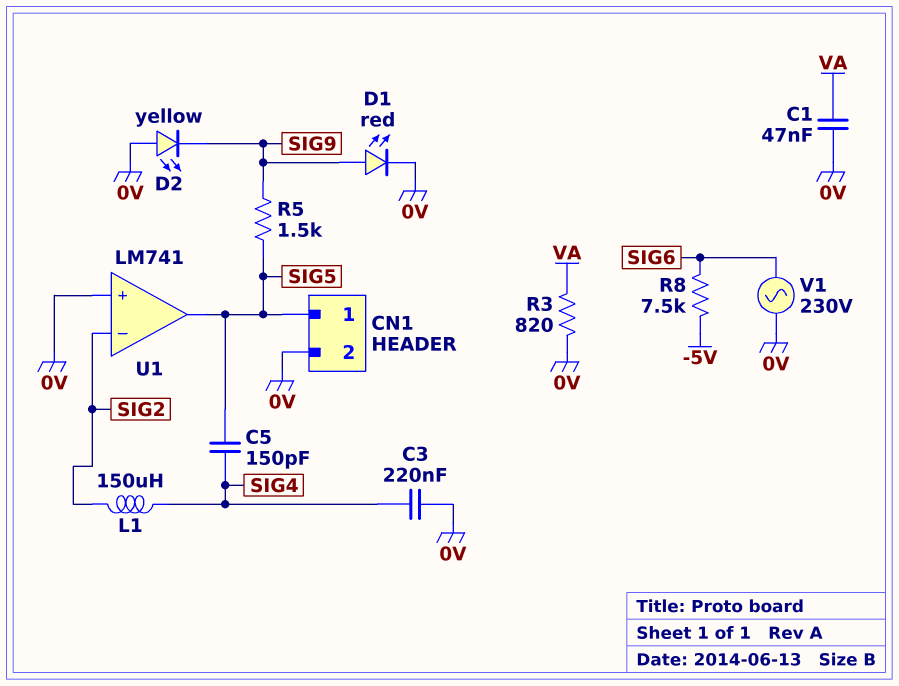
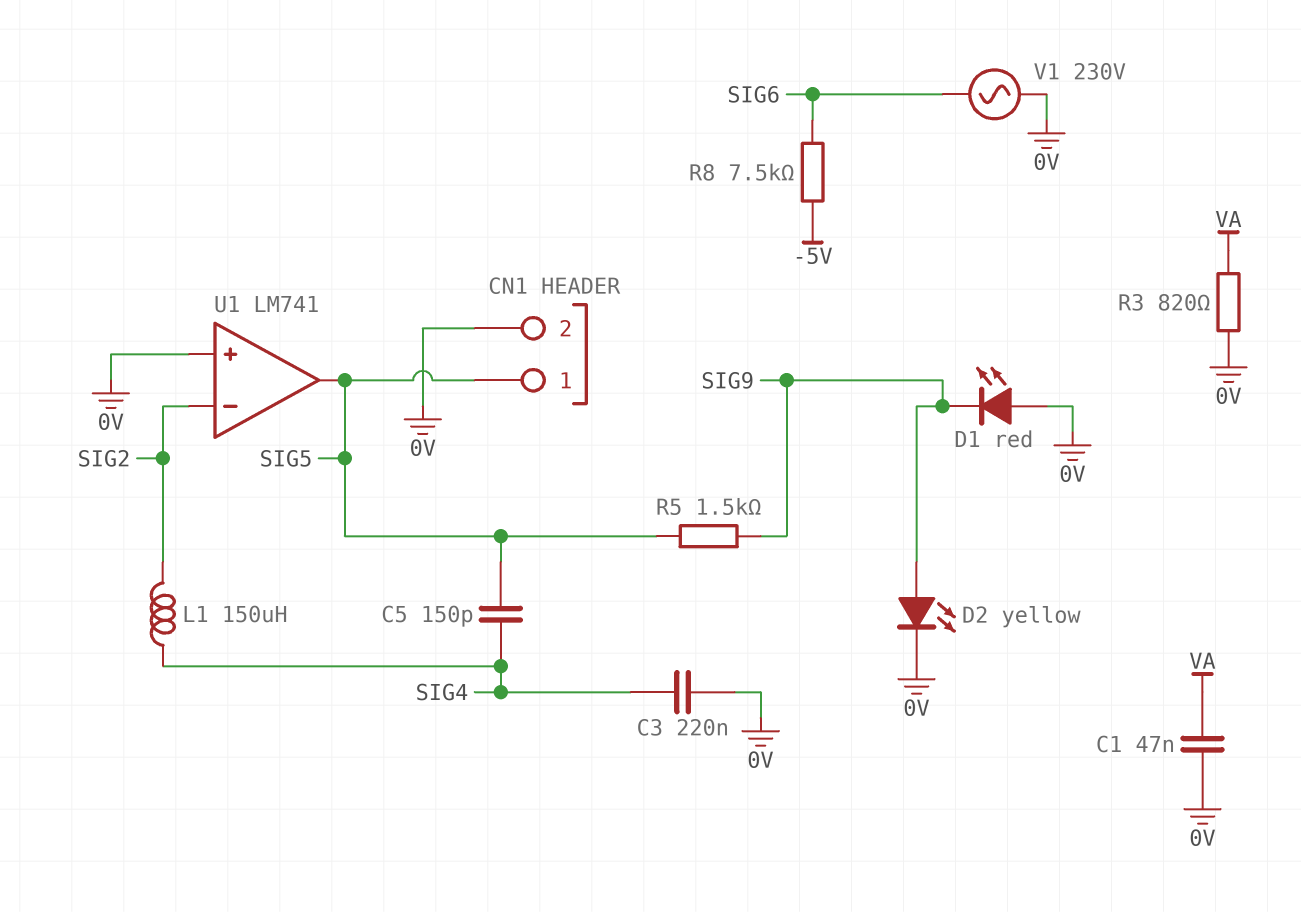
D1: LED red (A SIG9, K 0V) -> LED red (A 0V, K SIG9)
D2: LED yellow (A 0V, K SIG9) -> LED yellow (A SIG9, K 0V)

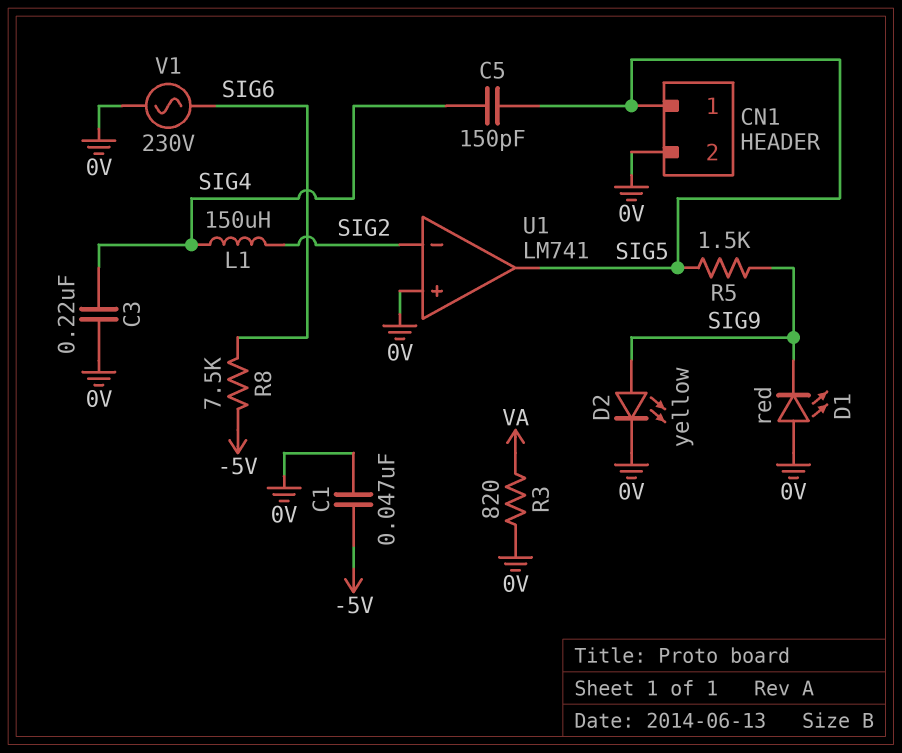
C1: 47nF (0V, VA) -> 47nF (-5V, 0V)

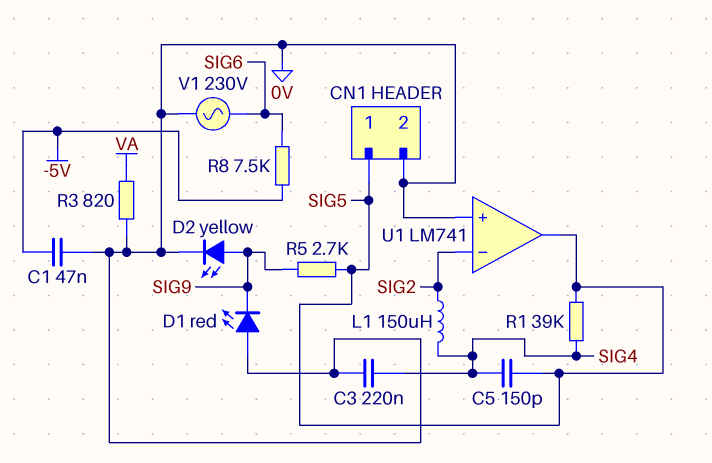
R1: none -> 39k (SIG4, SIG5)
R5: 1.5k (SIG5, SIG9) -> 2.7k (SIG5, SIG9)

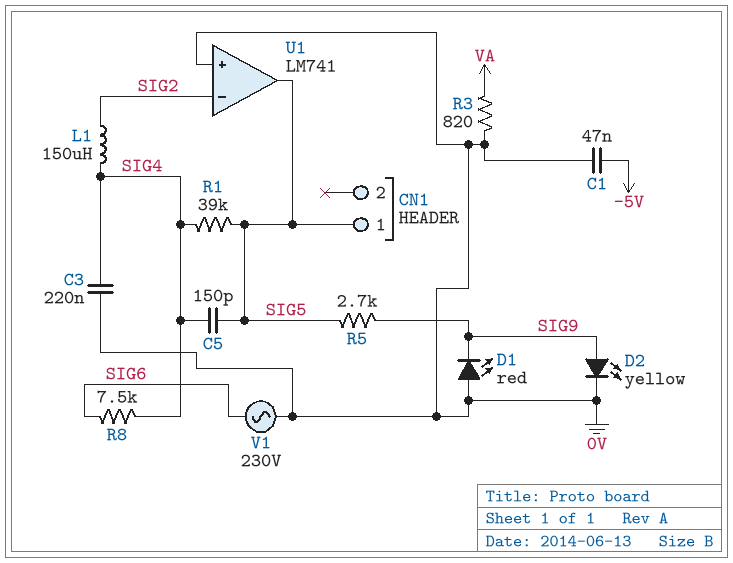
CN1 pin 2: 0V -> none
R8: 7.5k (-5V, SIG6) -> 7.5k (SIG4, SIG6)

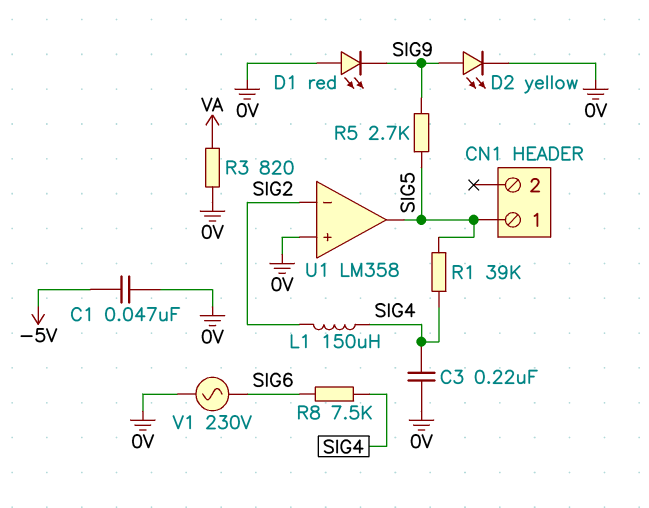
C5: 150pF (SIG4, SIG5) -> none
U1: LM741 -> LM358

